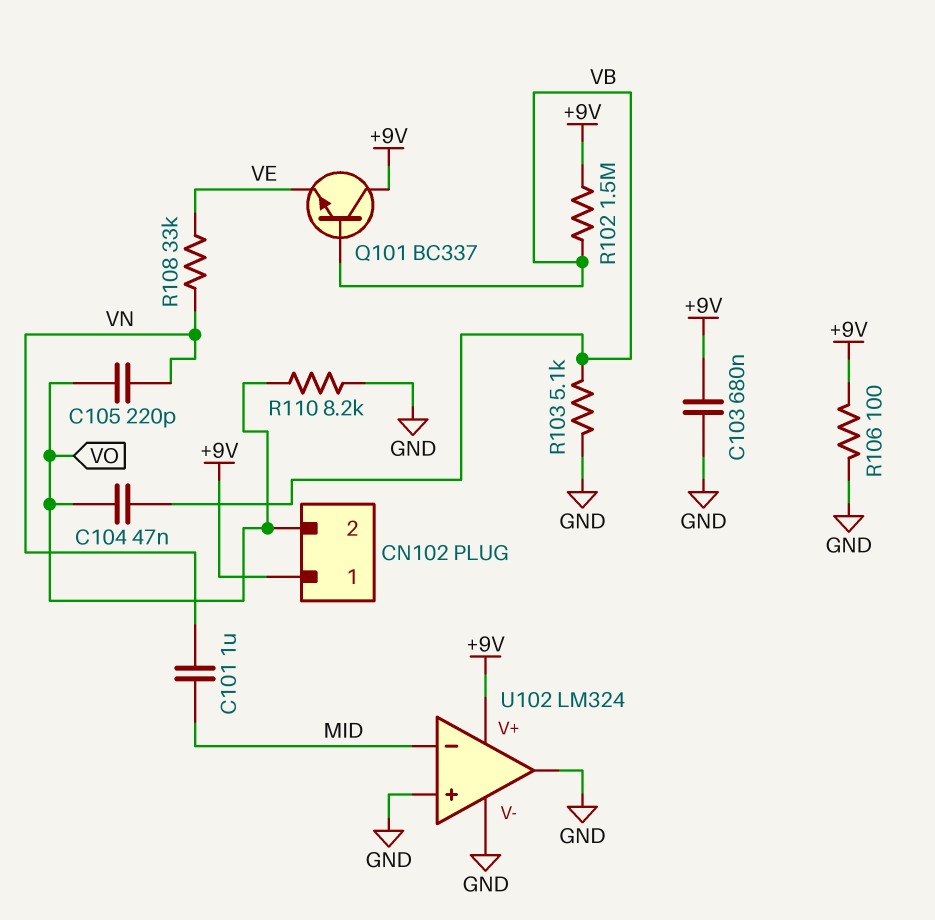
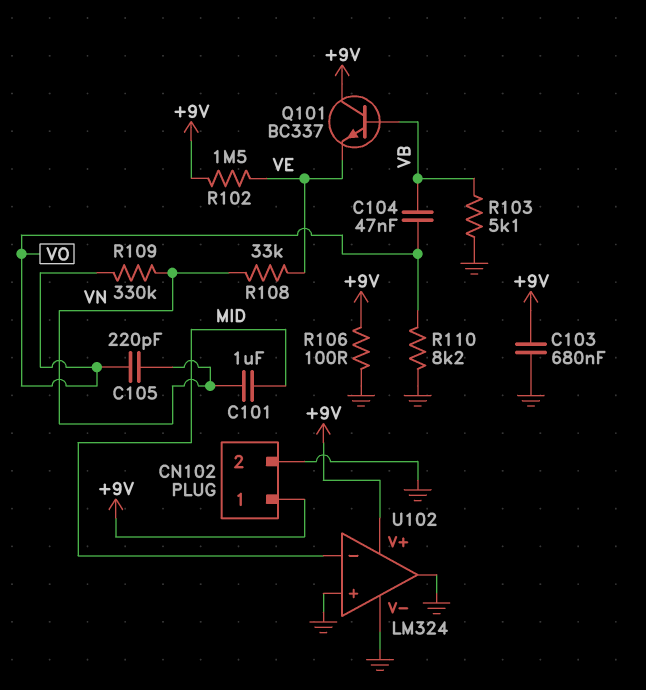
CN102 pin 2: VO -> GND
R102: 1.5M (+9V, VB) -> 1.5M (+9V, VE)
R109: none -> 330k (VN, VO)

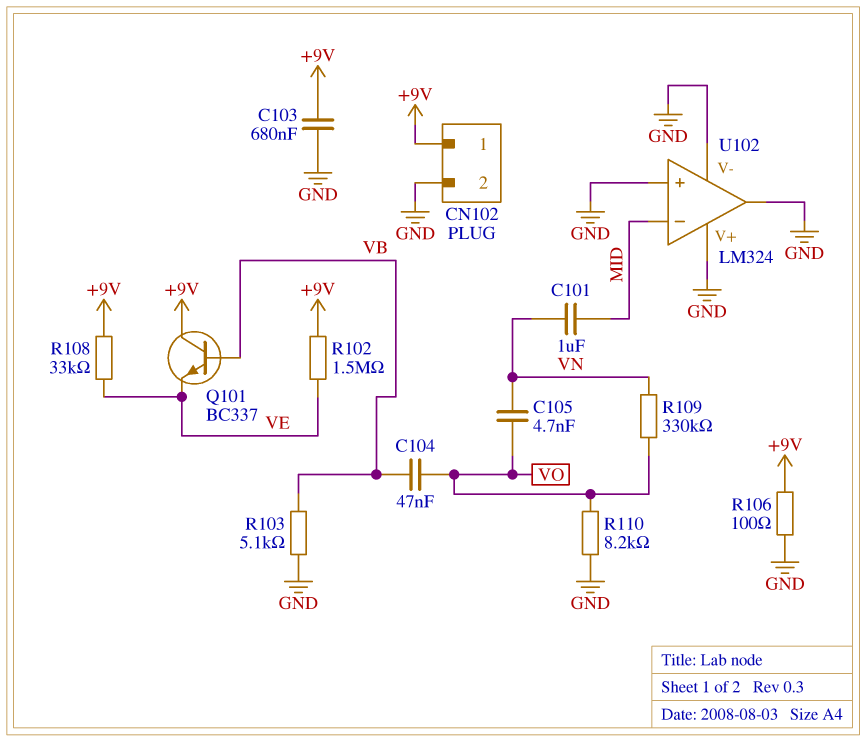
C105: 220pF (VN, VO) -> 4.7nF (VN, VO)
R108: 33k (VE, VN) -> 33k (+9V, VE)
U102 pin V+: +9V -> GND

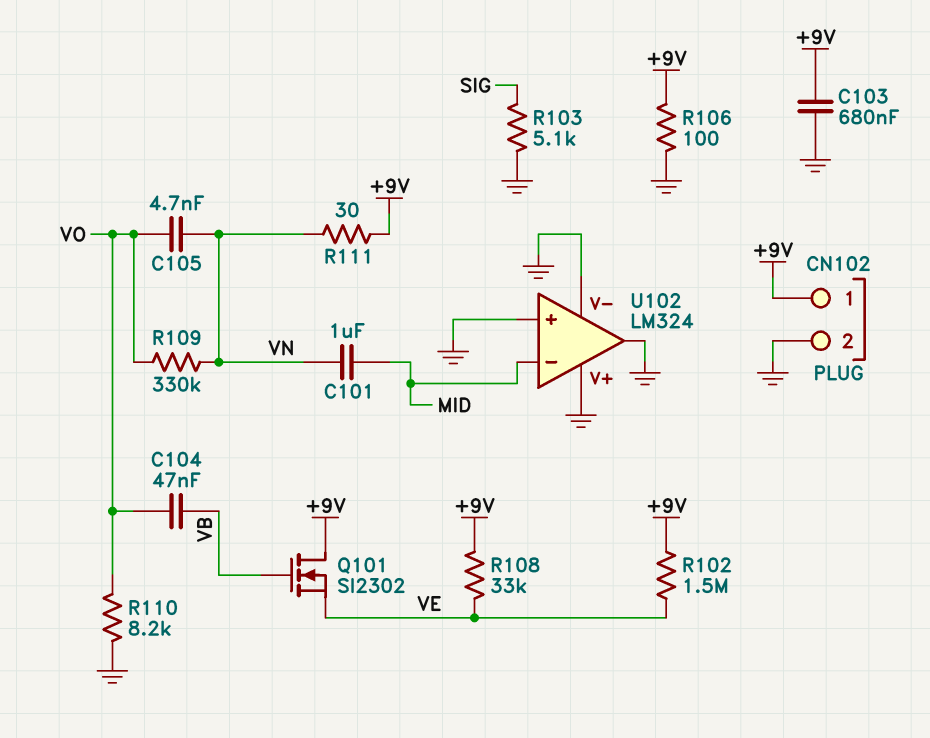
Q101: NPN BC337 (B VB, C +9V, E VE) -> NMOS SI2302 (G VB, D +9V, S VE)
R103: 5.1k (GND, VB) -> 5.1k (GND, SIG)
R111: none -> 30 (+9V, VN)

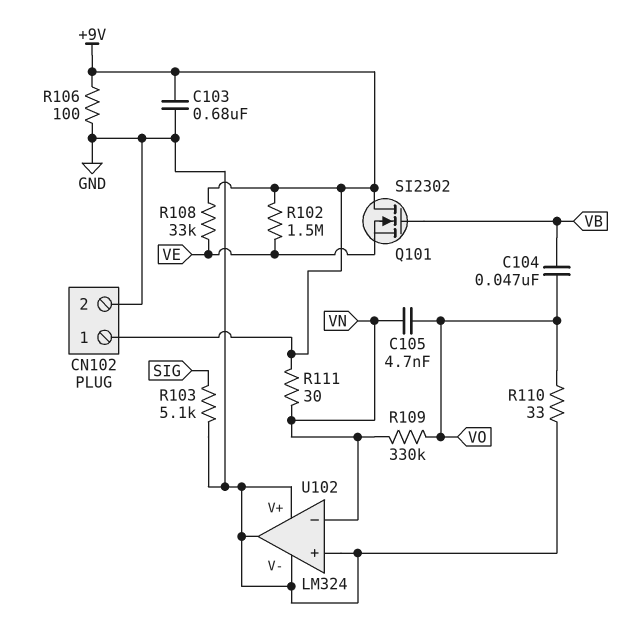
C101: 1uF (MID, VN) -> none
R110: 8.2k (GND, VO) -> 33 (GND, VO)
U102 pin in-: MID -> VN

